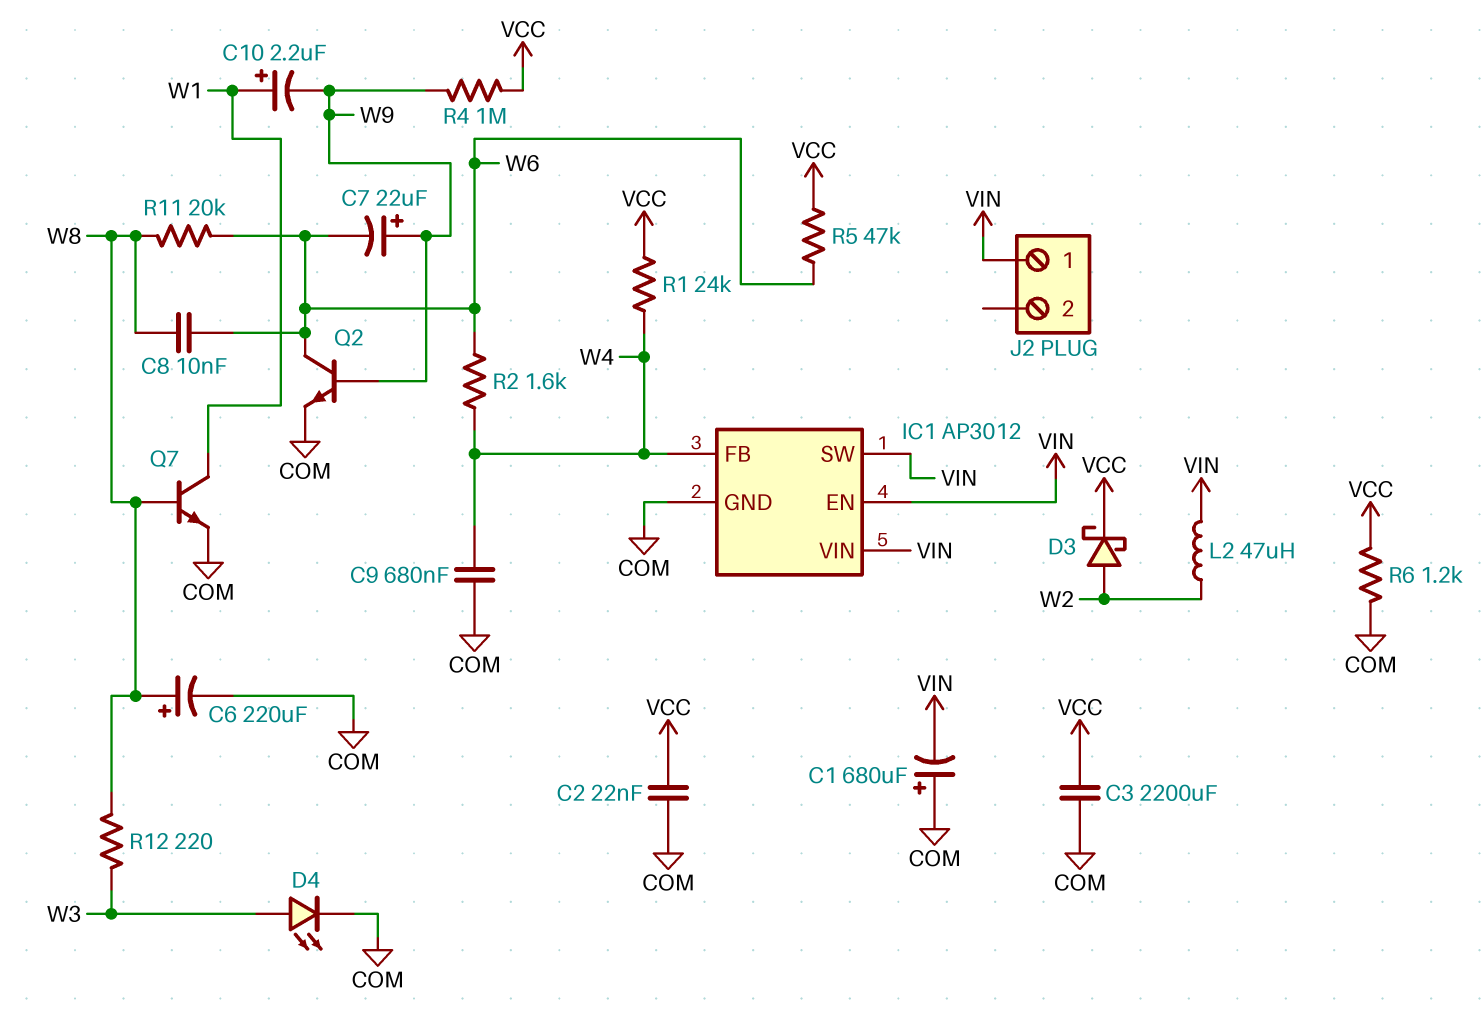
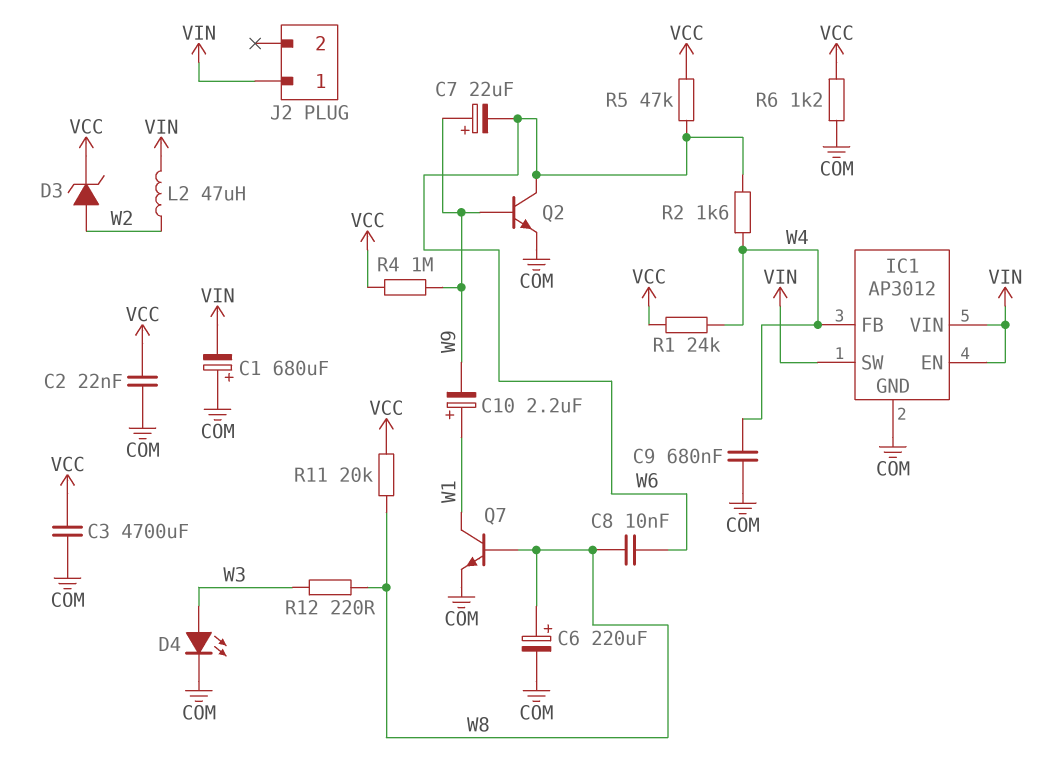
C3: 2200uF (COM, VCC) -> 4700uF (COM, VCC)
D3: schottky (A W2, K VCC) -> zener (A W2, K VCC)
R11: 20k (W6, W8) -> 20k (VCC, W8)

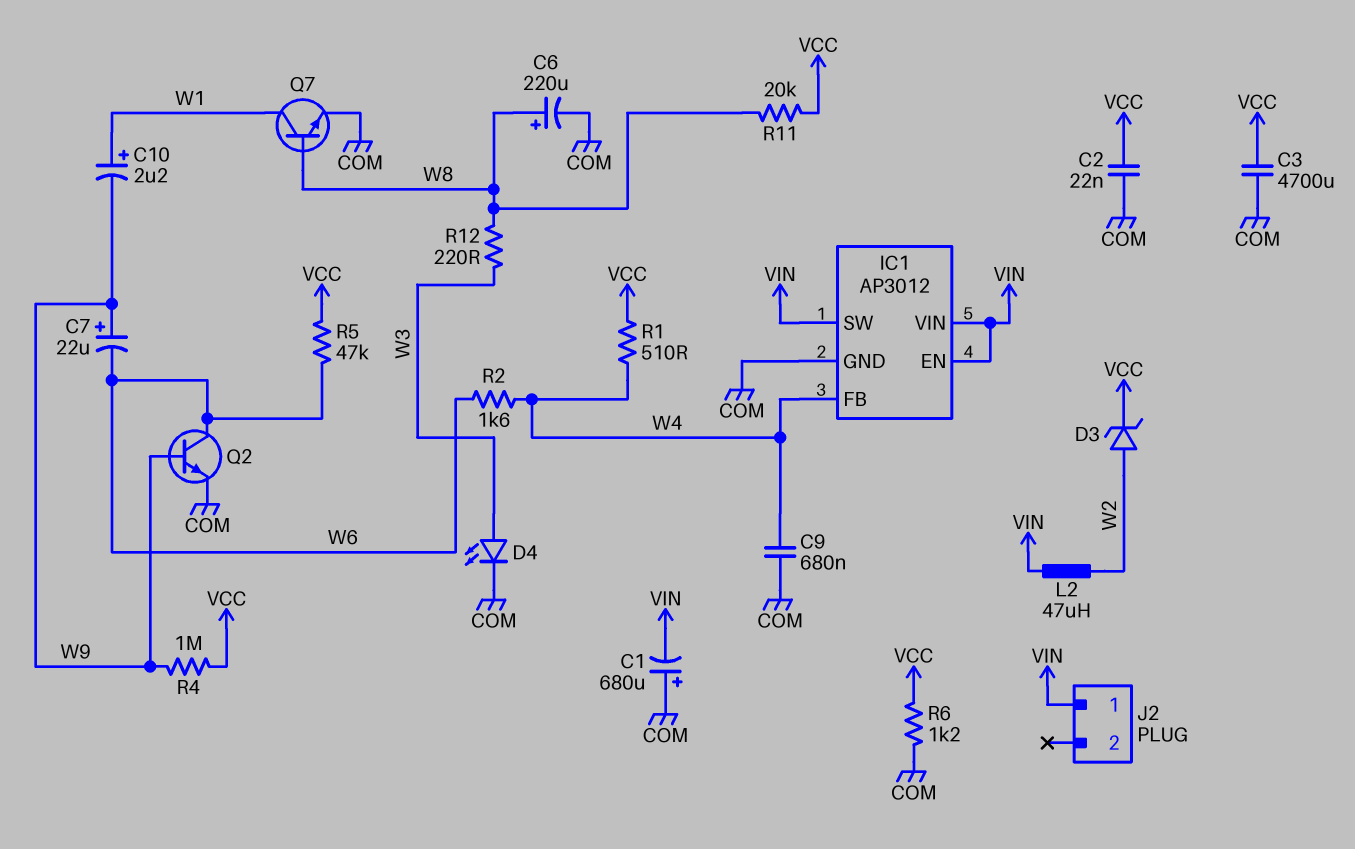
C8: 10nF (W6, W8) -> none
R1: 24k (VCC, W4) -> 510 (VCC, W4)

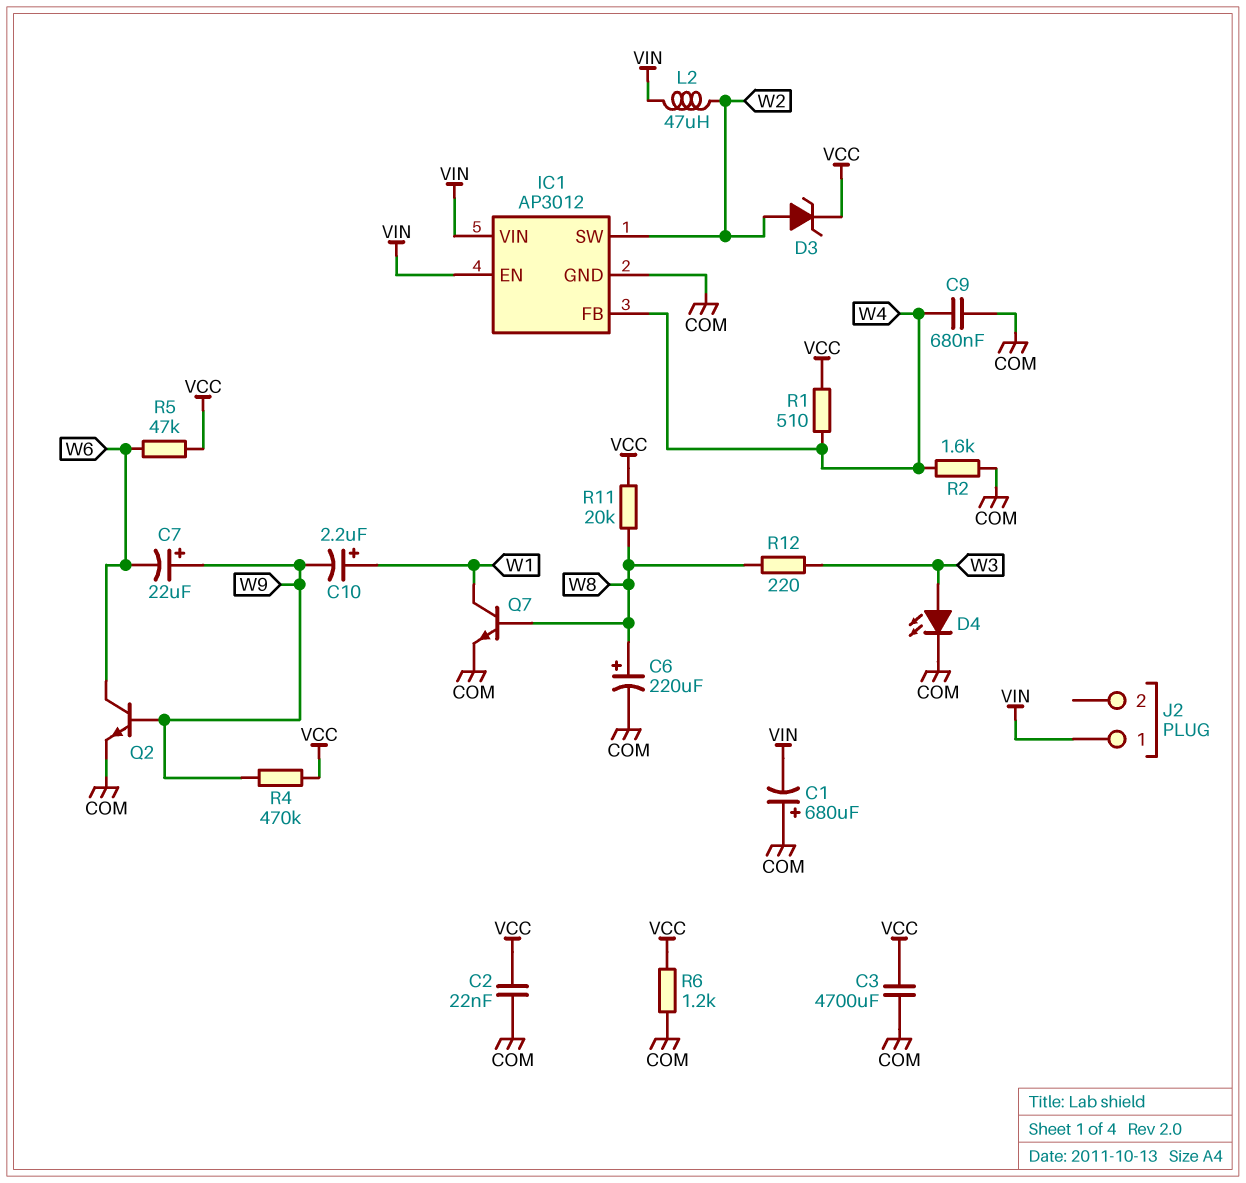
IC1 pin SW: VIN -> W2
R2: 1.6k (W4, W6) -> 1.6k (COM, W4)
R4: 1M (VCC, W9) -> 470k (VCC, W9)

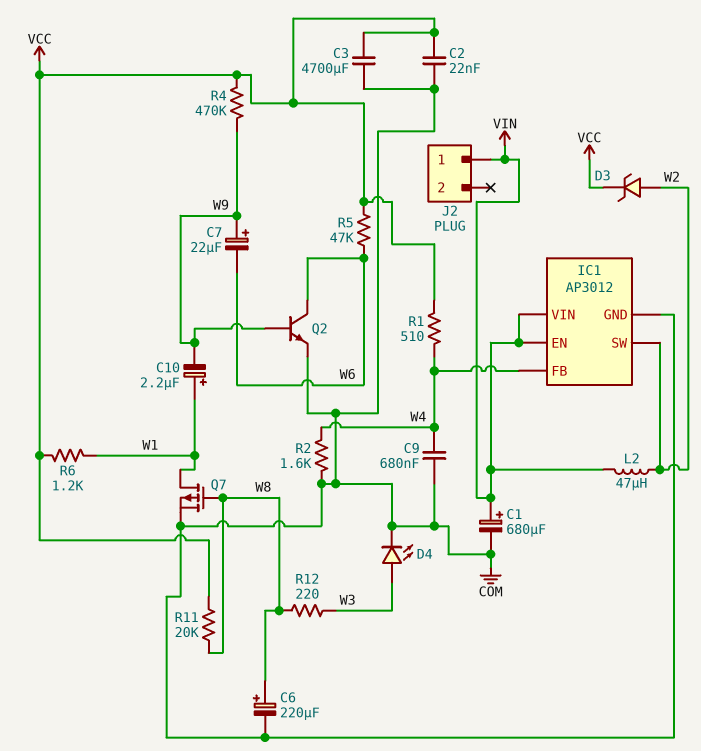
C1: 680uF (plus COM, minus VIN) -> 680uF (plus VIN, minus COM)
Q7: NPN (B W8, C W1, E COM) -> PMOS (G W8, D W1, S COM)
R6: 1.2k (COM, VCC) -> 1.2k (VCC, W1)

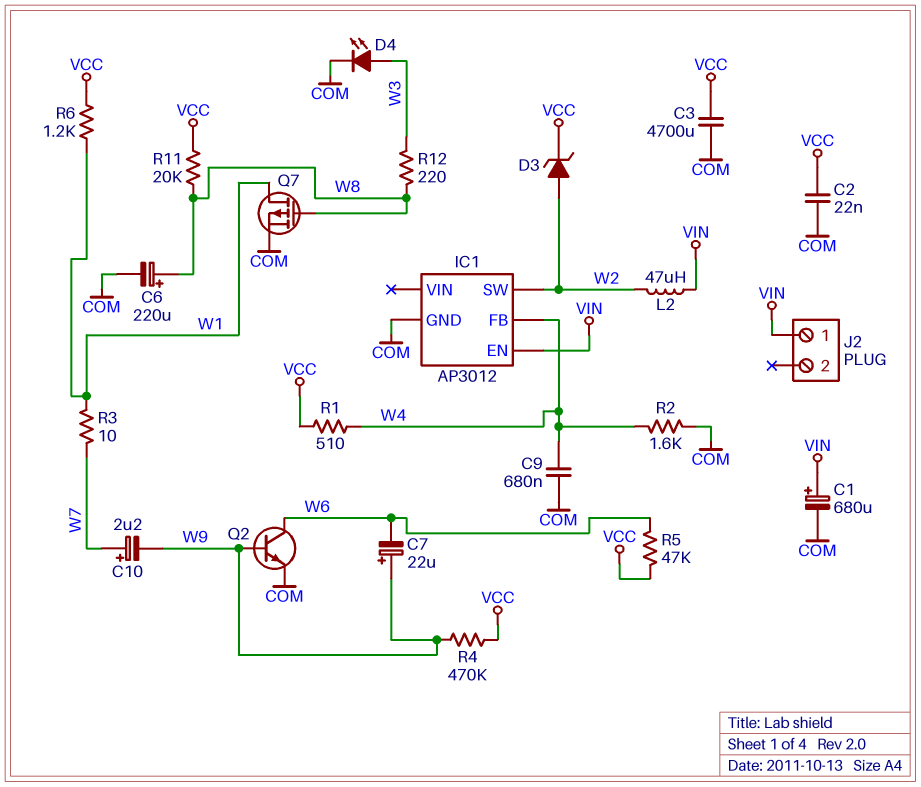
C10: 2.2uF (plus W1, minus W9) -> 2.2uF (plus W7, minus W9)
IC1 pin VIN: VIN -> none
R3: none -> 10 (W1, W7)

